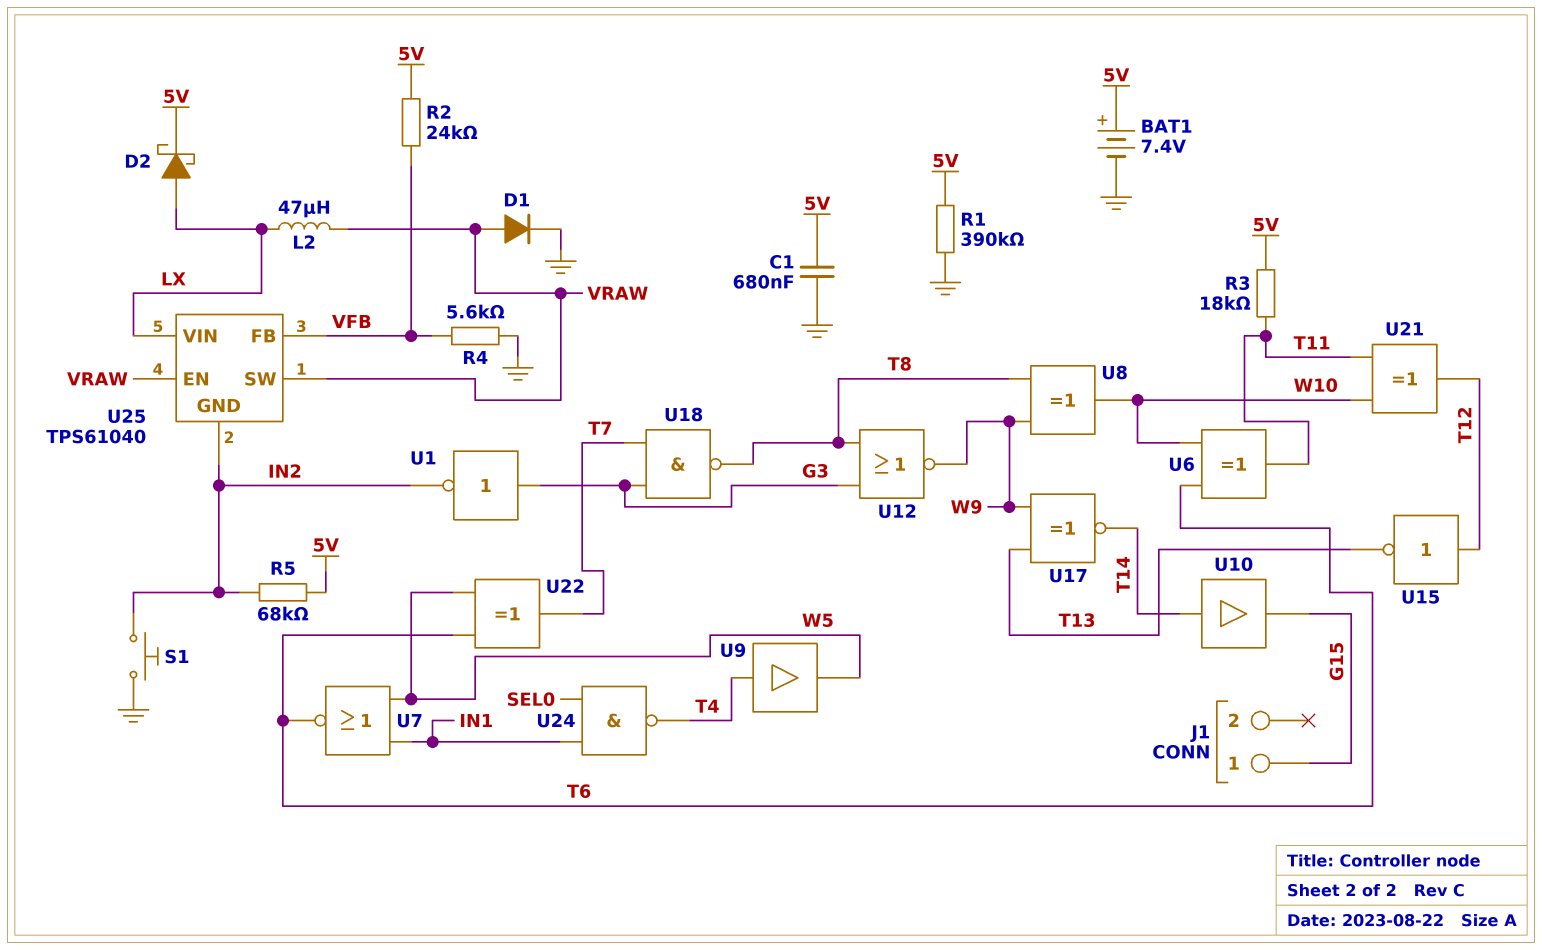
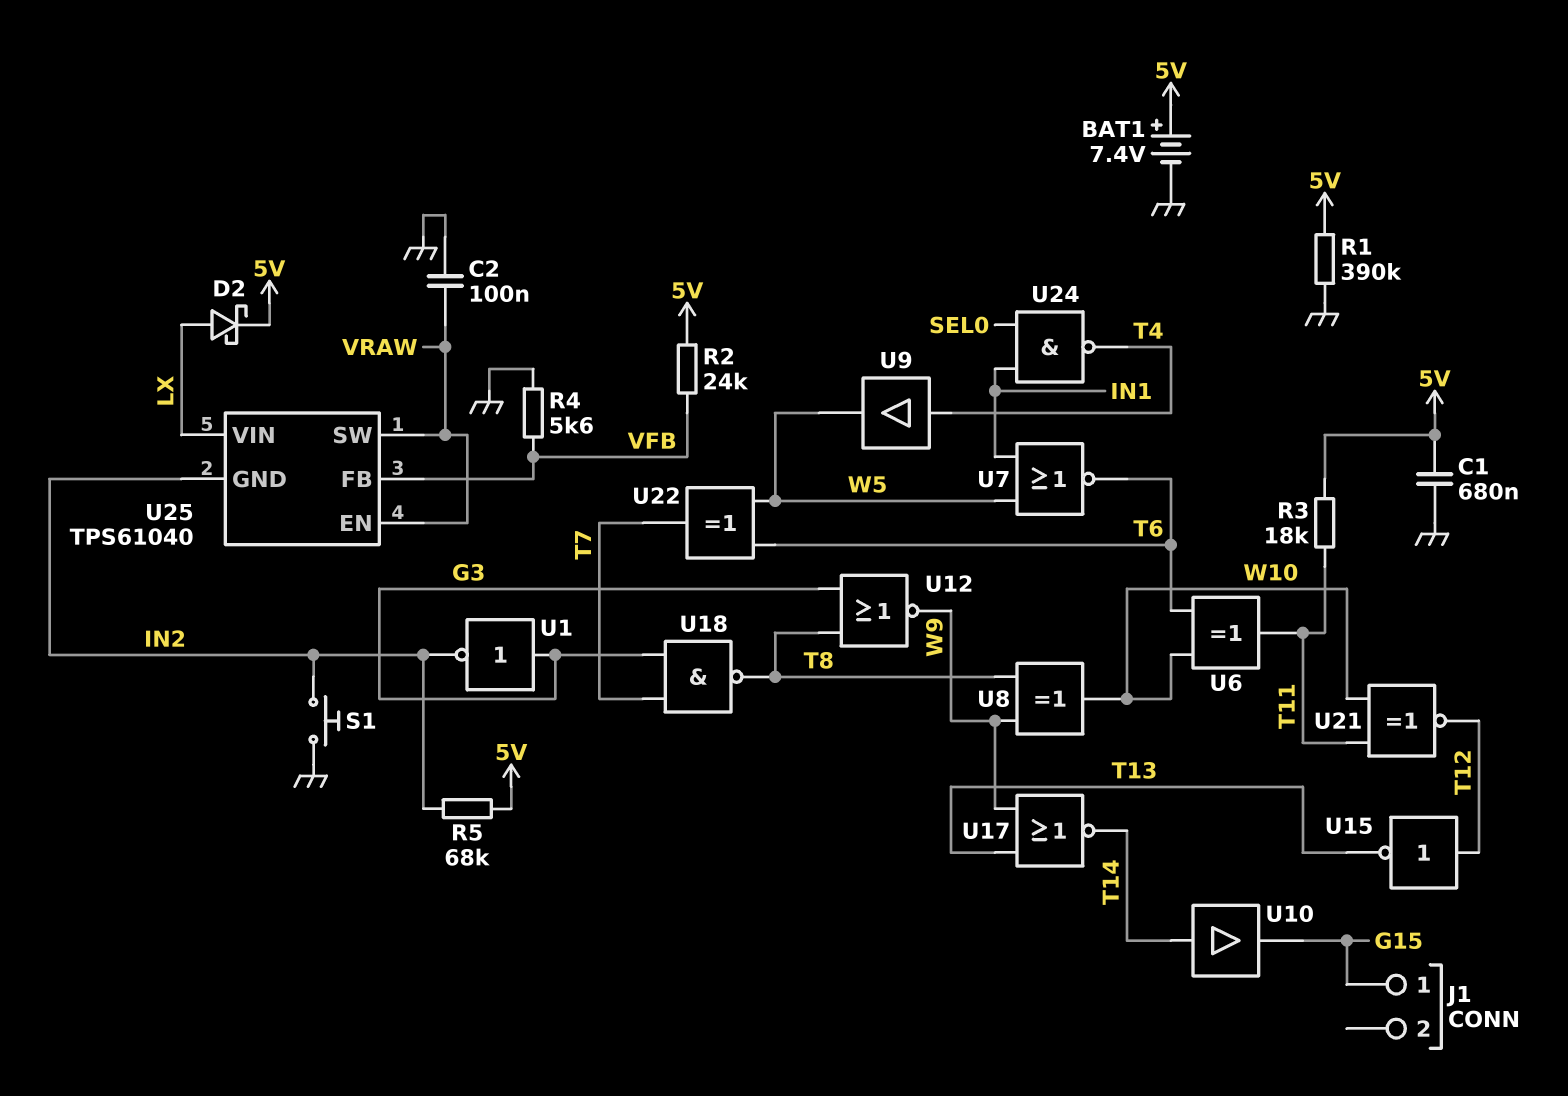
C2: none -> 100nF (GND, VRAW)
D1: diode (A VRAW, K GND) -> none
L2: 47uH (LX, VRAW) -> none
U17: XNOR (in T13, in W9, out T14) -> NOR (in T13, in W9, out T14)
U21: XOR (in T11, in W10, out T12) -> XNOR (in T11, in W10, out T12)

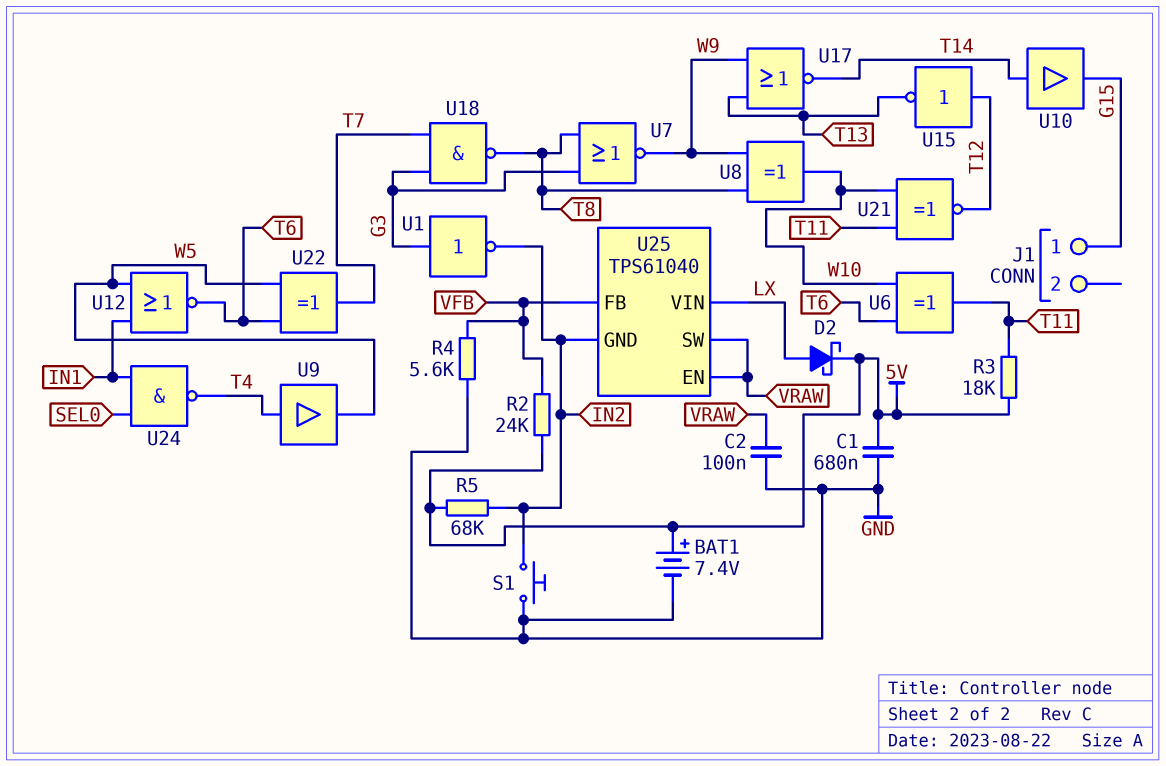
R1: 390k (5V, GND) -> none
U7: NOR (in IN1, in W5, out T6) -> NOR (in G3, in T8, out W9)
U12: NOR (in G3, in T8, out W9) -> NOR (in IN1, in W5, out T6)

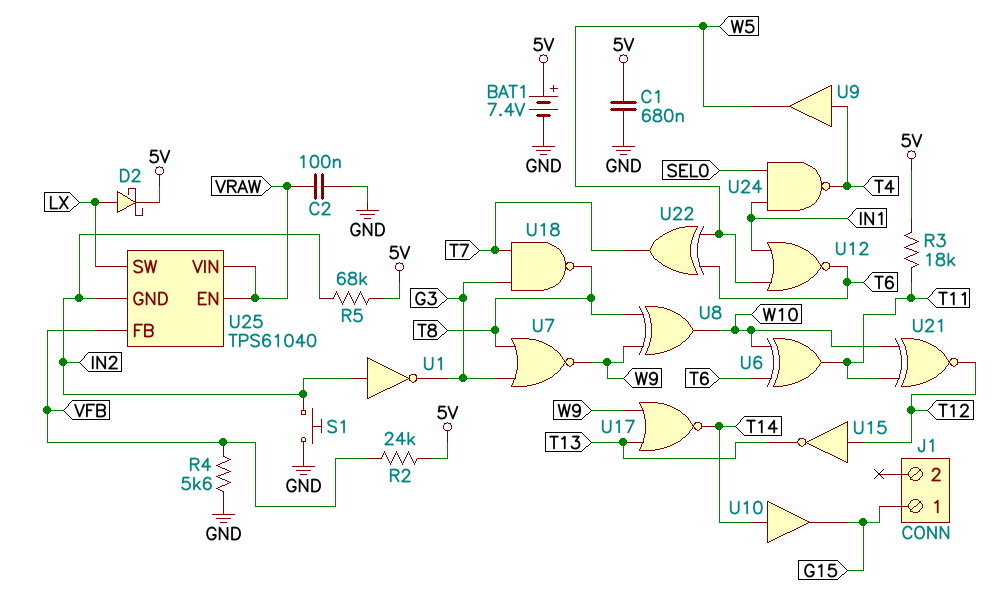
U1: NOT (in G3, out IN2) -> NOT (in IN2, out G3)
U25 pin SW: VRAW -> LX
U25 pin VIN: LX -> VRAW

